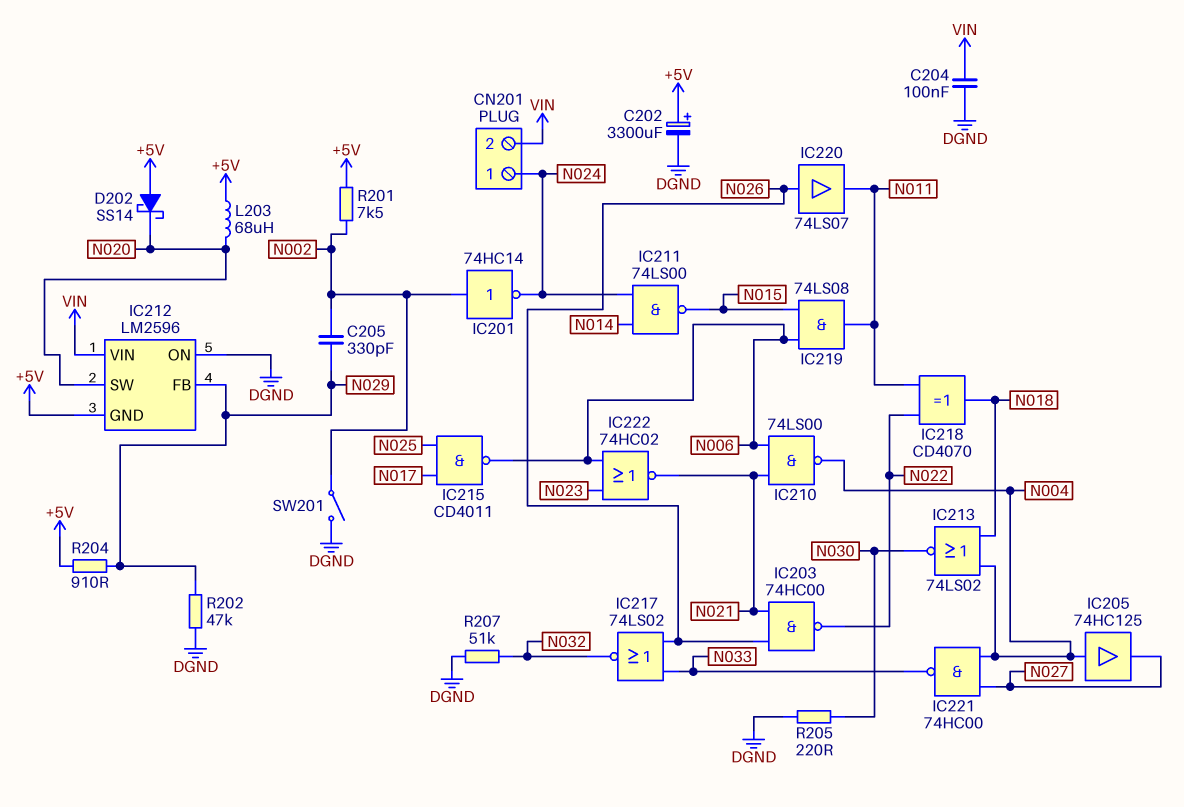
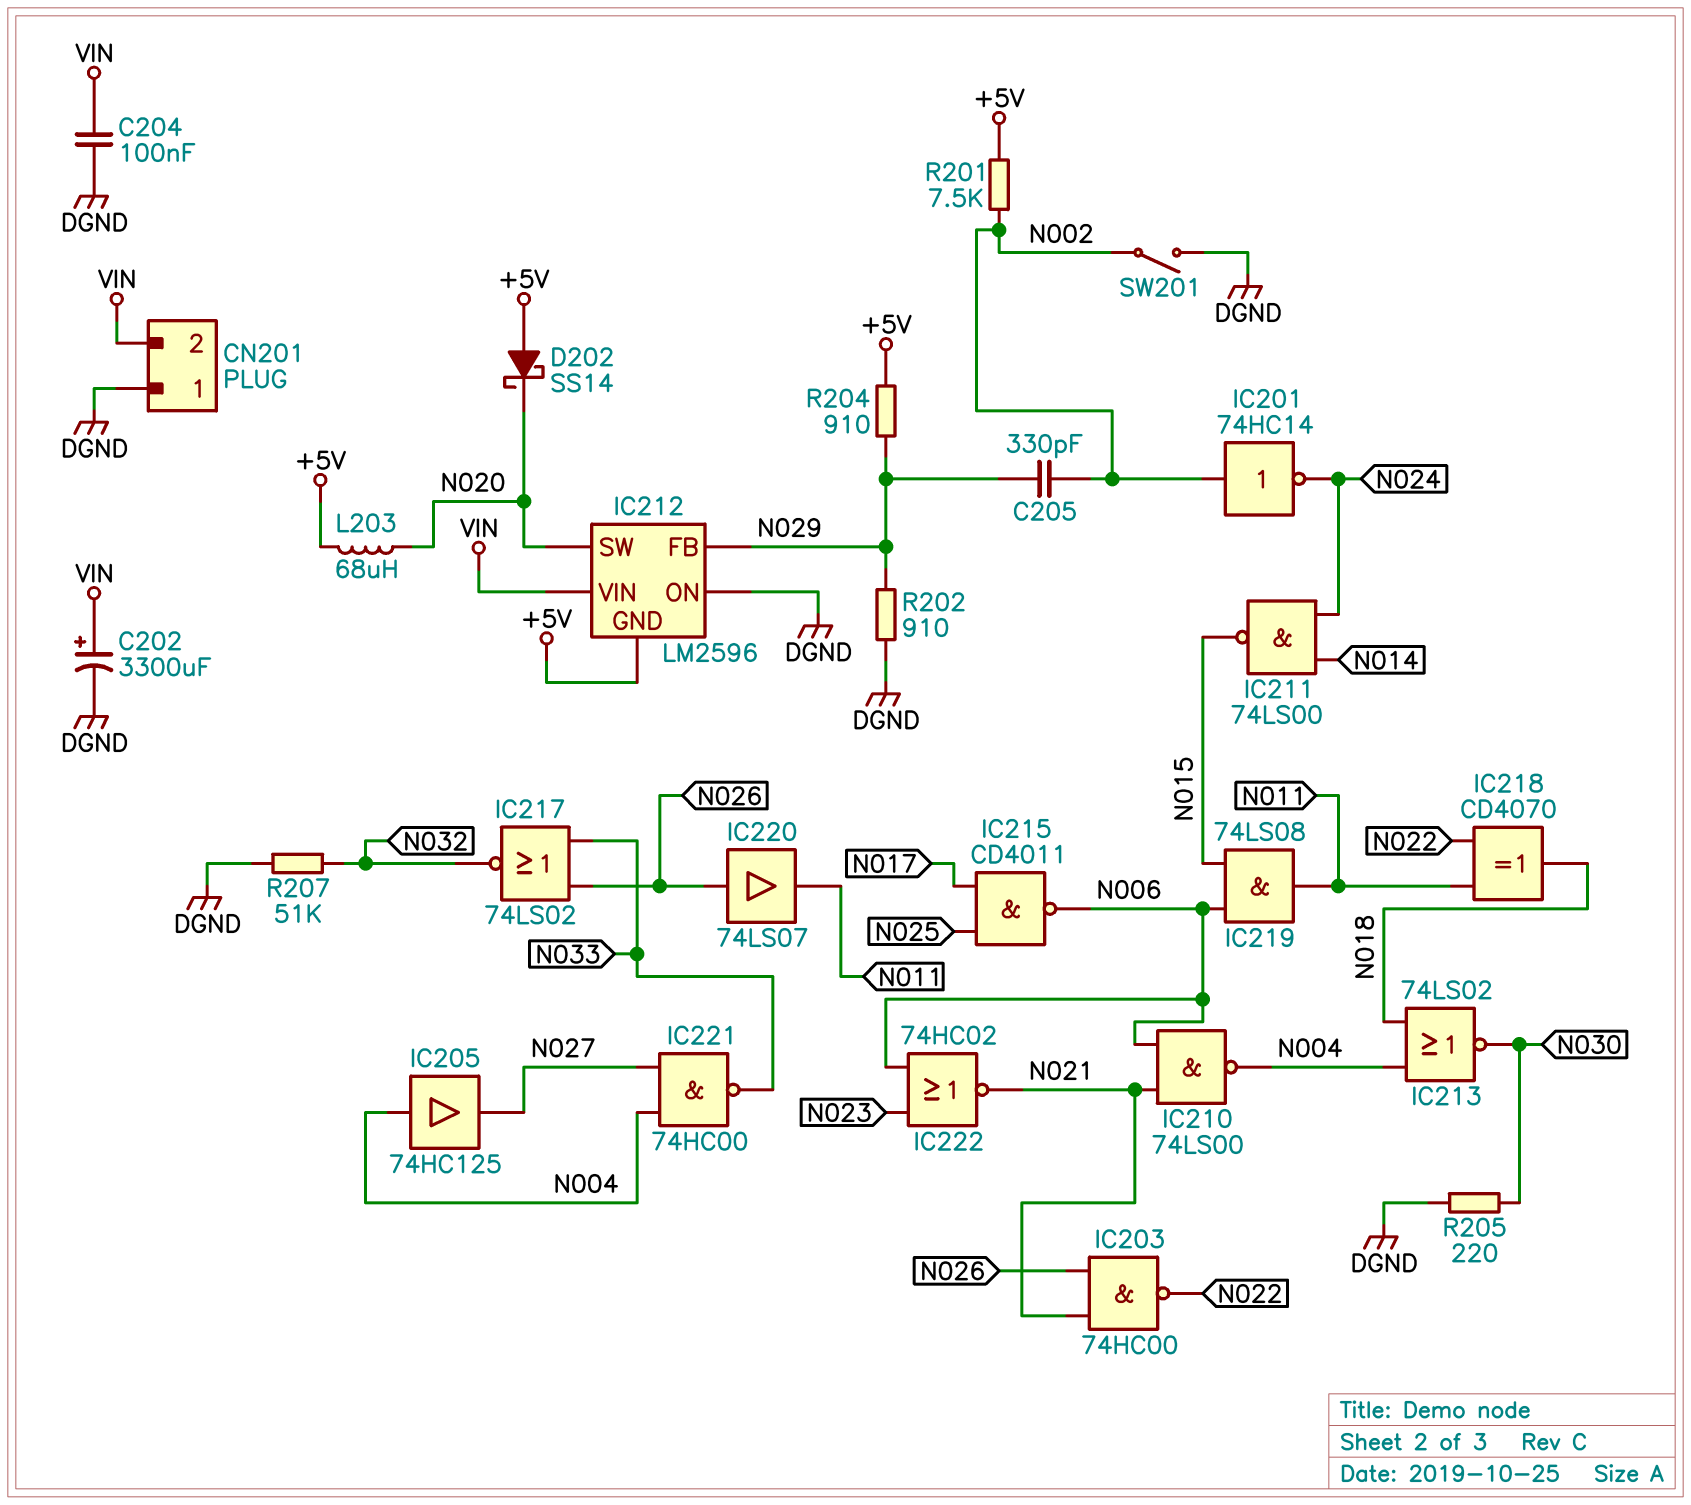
C202: 3300uF (plus +5V, minus DGND) -> 3300uF (plus VIN, minus DGND)
CN201 pin 1: N024 -> DGND
R202: 47k (DGND, N029) -> 910 (DGND, N029)

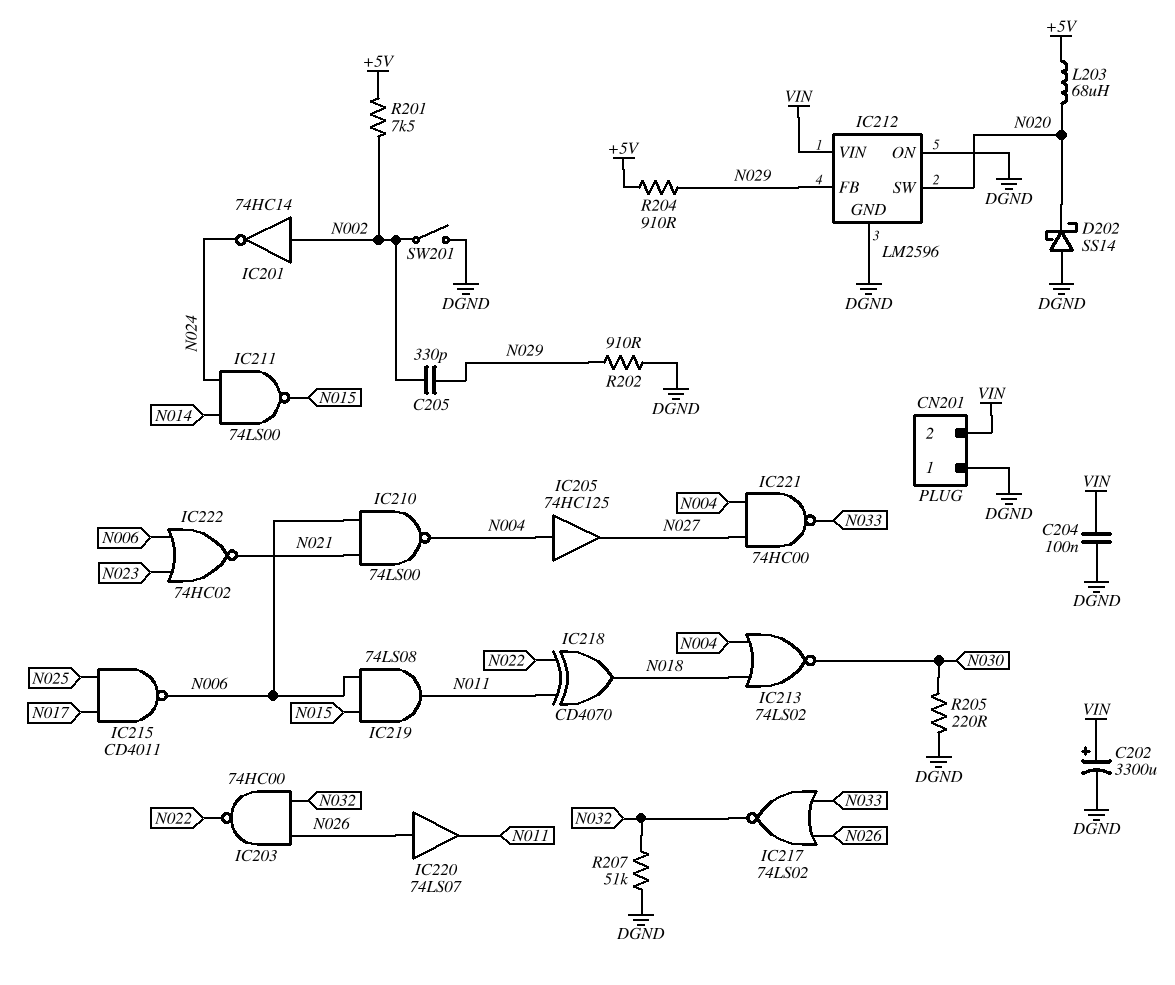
D202: schottky SS14 (A +5V, K N020) -> schottky SS14 (A DGND, K N020)
IC203: NAND 74HC00 (in N021, in N026, out N022) -> NAND 74HC00 (in N026, in N032, out N022)
IC212 pin GND: +5V -> DGND

